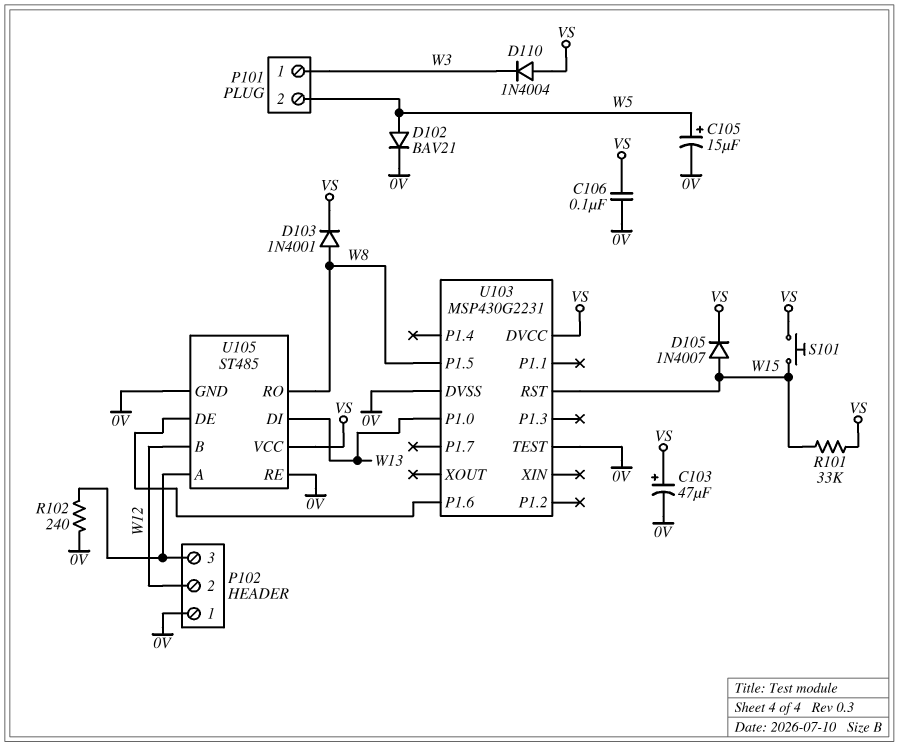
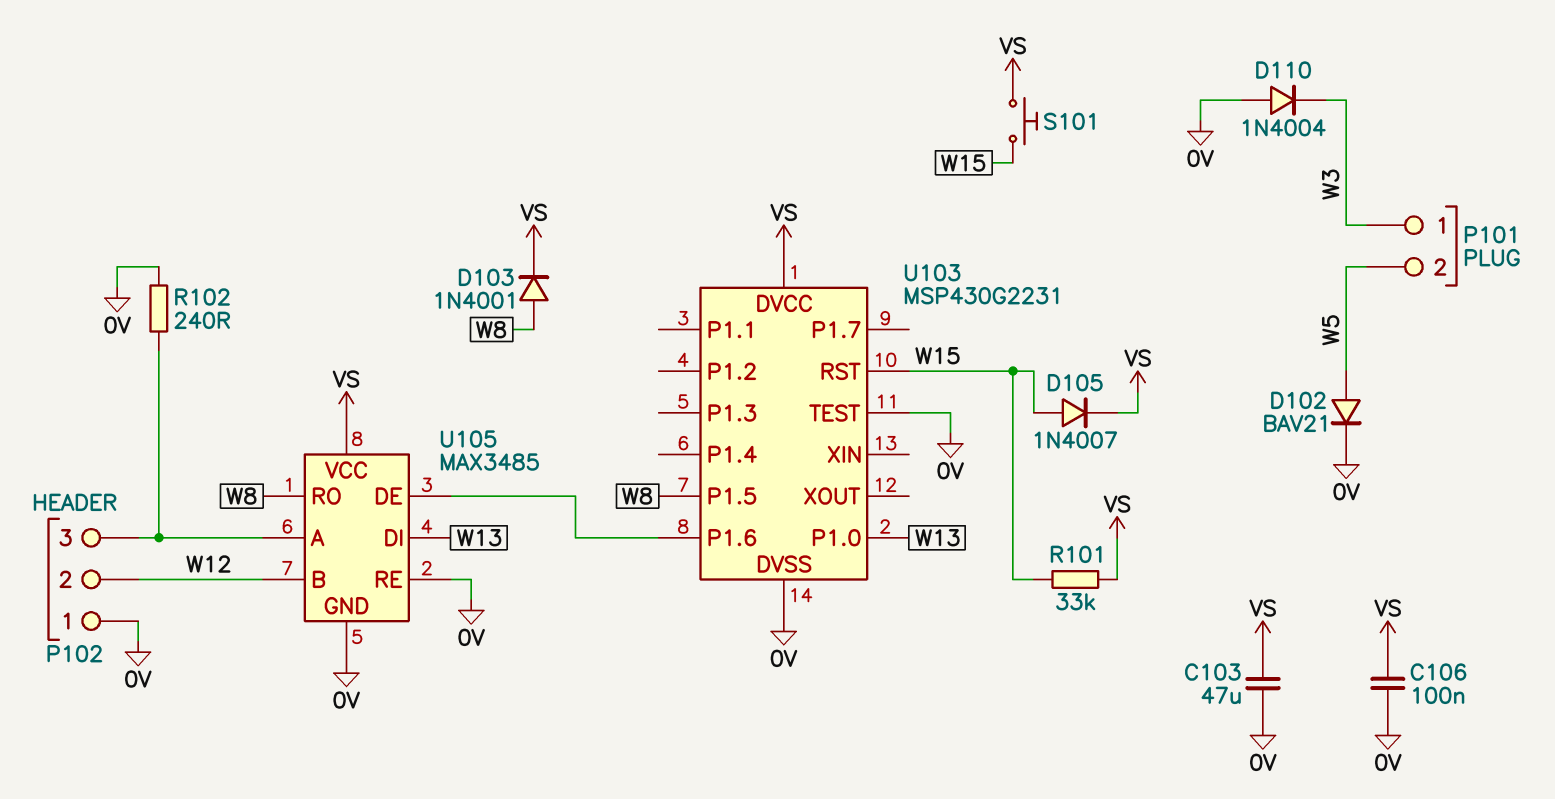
C103: 47uF (plus VS, minus 0V) -> 47uF (0V, VS)
C105: 15uF (plus W5, minus 0V) -> none
D110: diode 1N4004 (A VS, K W3) -> diode 1N4004 (A 0V, K W3)
U105: ST485 -> MAX3485

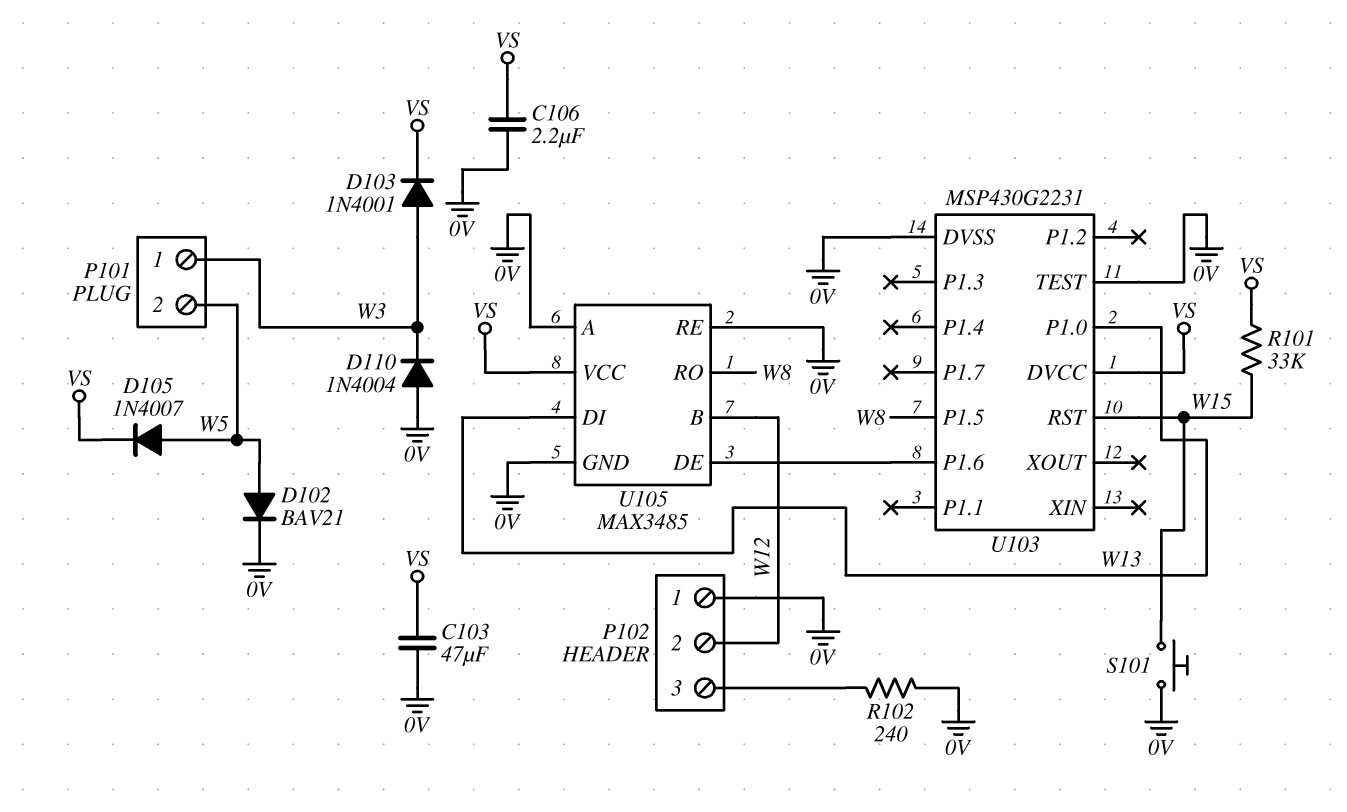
C106: 100nF (0V, VS) -> 2.2uF (0V, VS)
D103: diode 1N4001 (A W8, K VS) -> diode 1N4001 (A W3, K VS)
D105: diode 1N4007 (A W15, K VS) -> diode 1N4007 (A W5, K VS)
S101: button (VS, W15) -> button (0V, W15)
U105 pin A: P102/3 -> 0V

